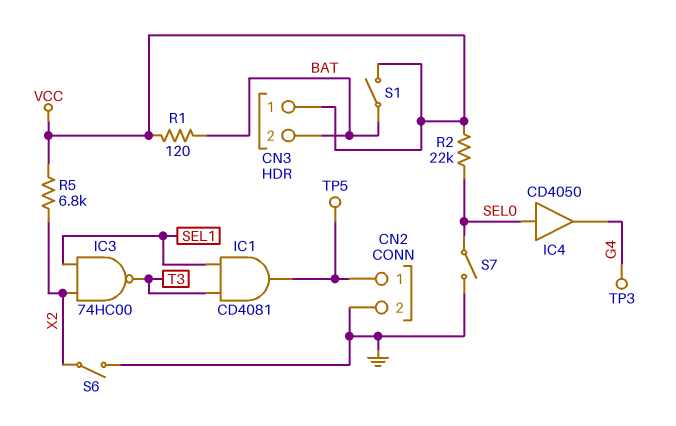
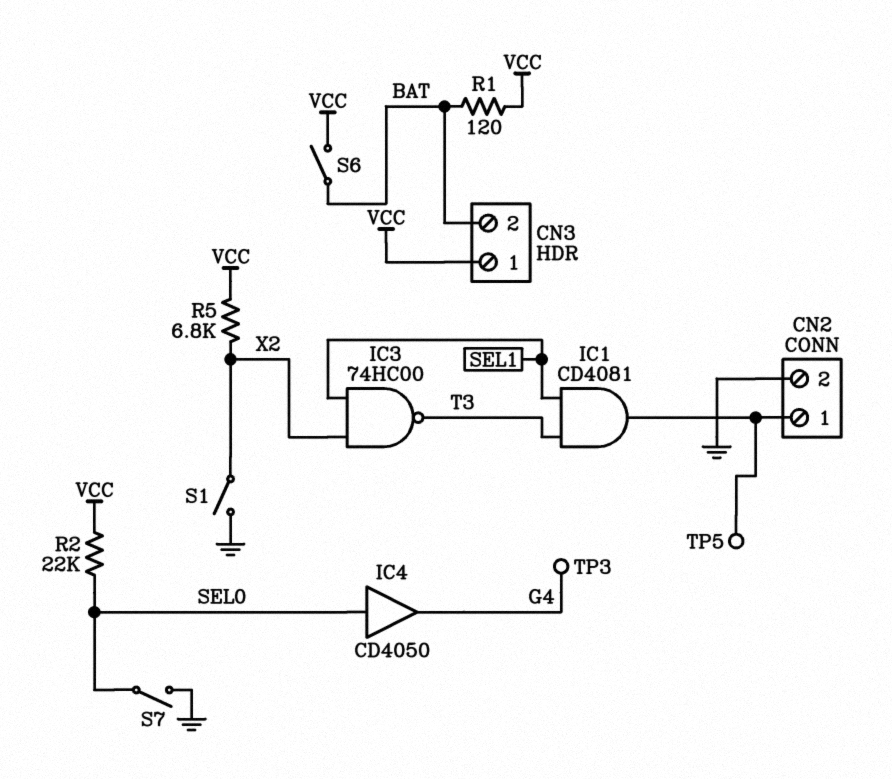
S1: switch (BAT, VCC) -> switch (GND, X2)
S6: switch (GND, X2) -> switch (BAT, VCC)

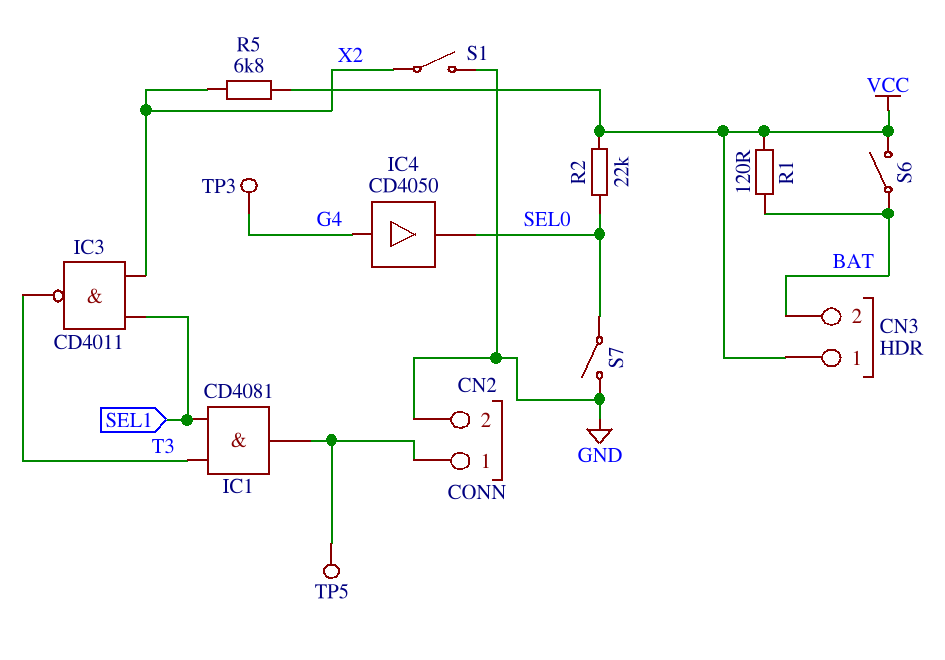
IC3: NAND 74HC00 (in SEL1, in X2, out T3) -> NAND CD4011 (in SEL1, in X2, out T3)
IC4: buffer CD4050 (in SEL0, out G4) -> buffer CD4050 (in G4, out SEL0)

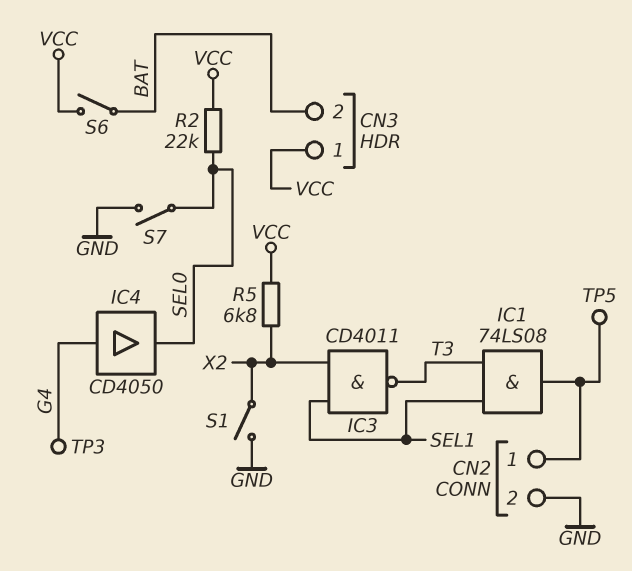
IC1: AND CD4081 (in SEL1, in T3, out CN2/1) -> AND 74LS08 (in SEL1, in T3, out CN2/1)
R1: 120 (BAT, VCC) -> none

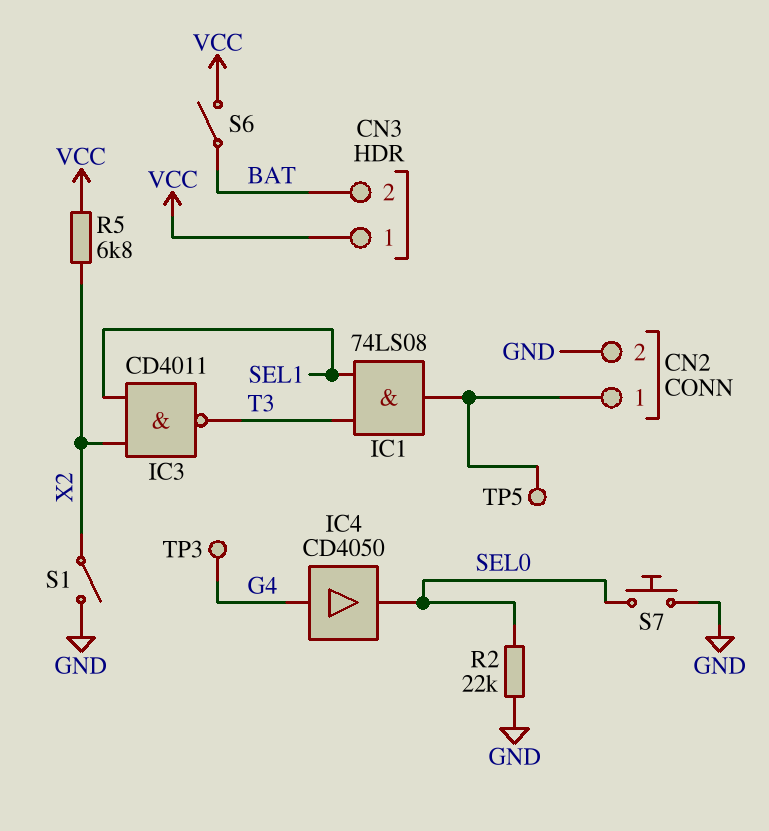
R2: 22k (SEL0, VCC) -> 22k (GND, SEL0)
S7: switch (GND, SEL0) -> button (GND, SEL0)

